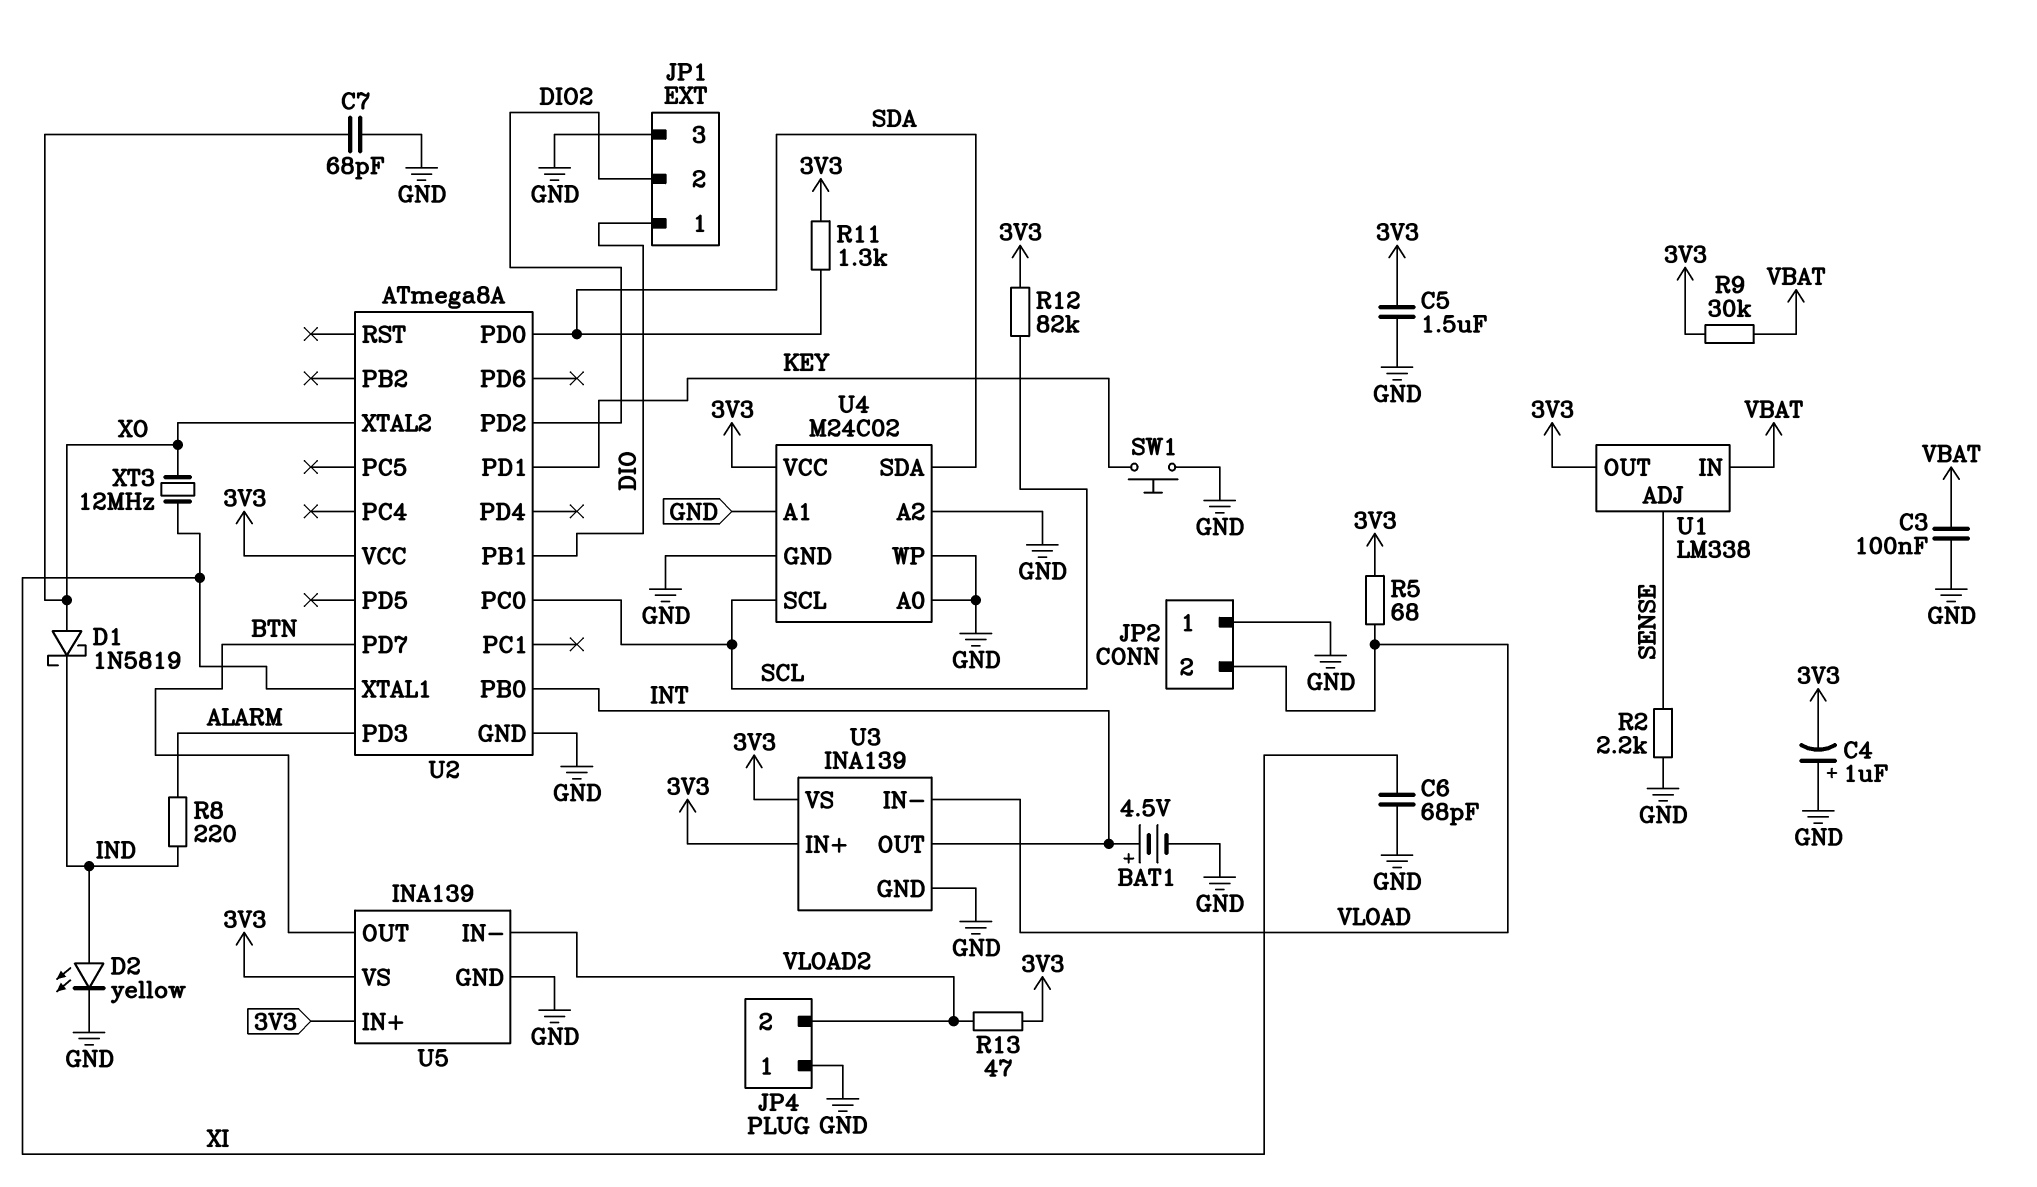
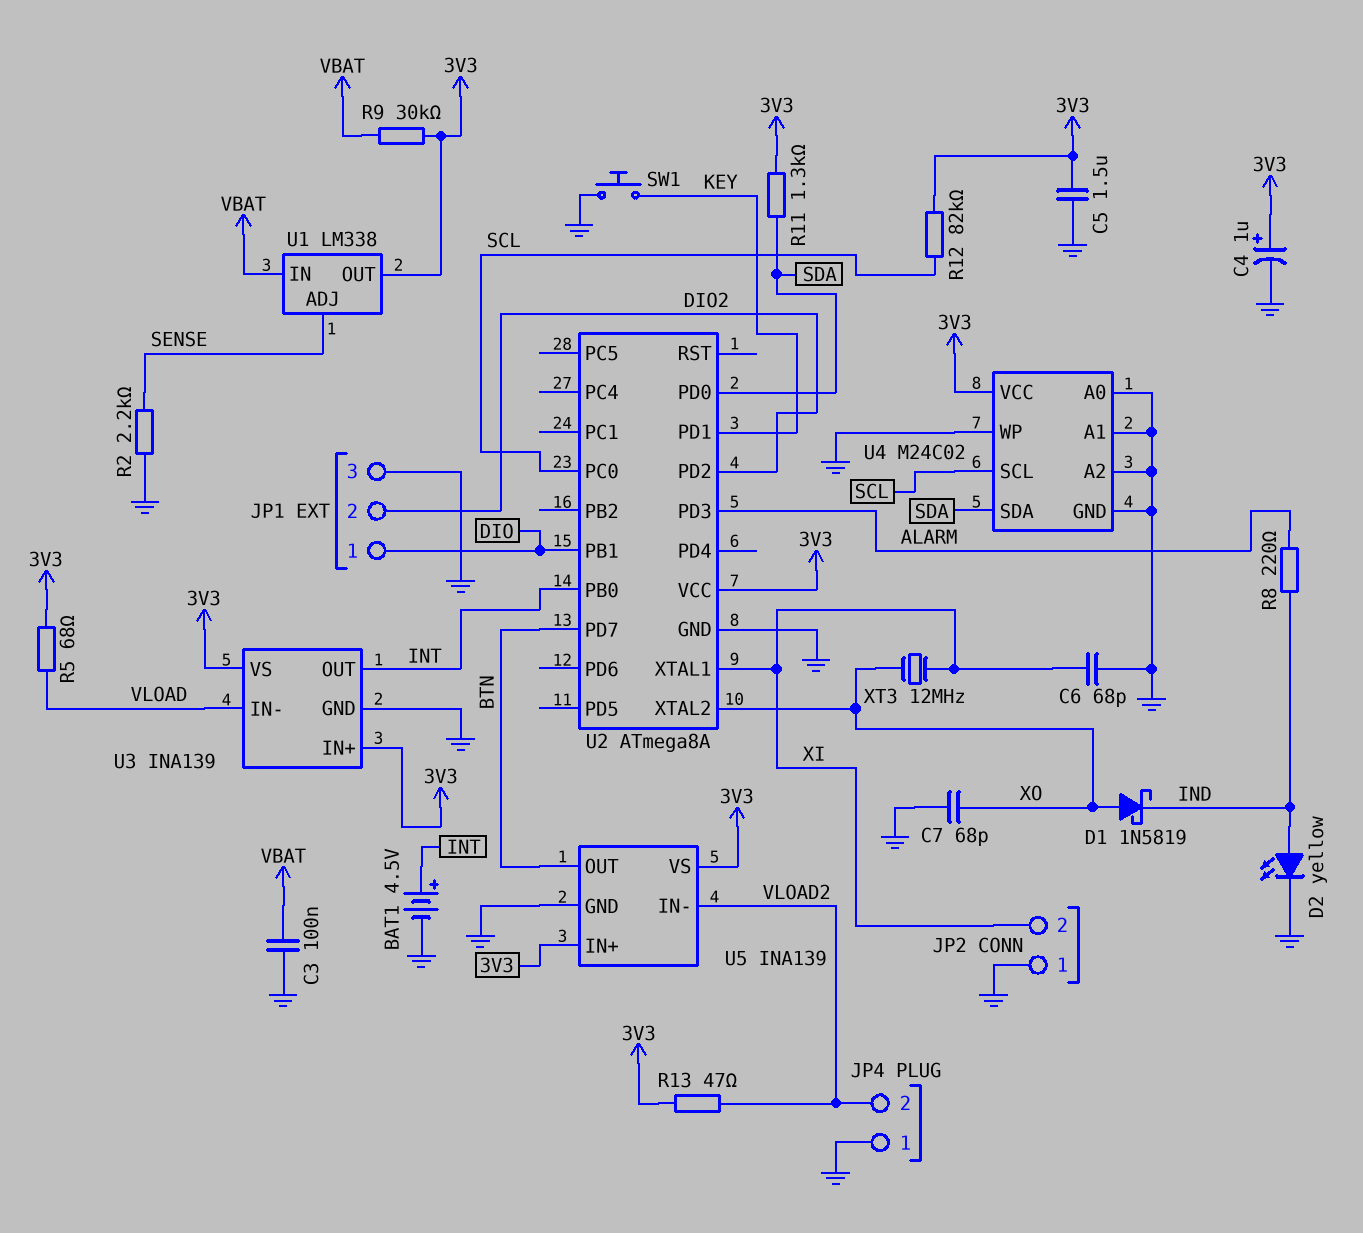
C4: 1uF (plus GND, minus 3V3) -> 1uF (plus 3V3, minus GND)
JP2 pin 2: VLOAD -> XI

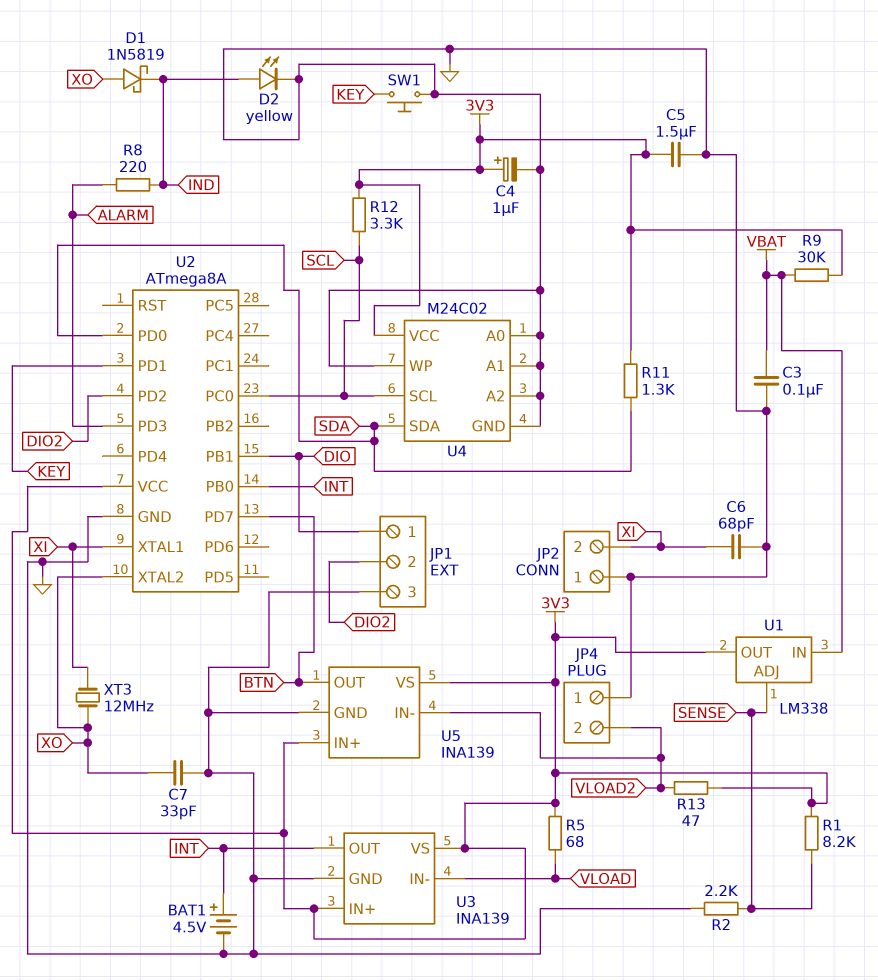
C7: 68pF (GND, XO) -> 33pF (GND, XO)
R1: none -> 8.2k (3V3, SENSE)
R12: 82k (3V3, SCL) -> 3.3k (3V3, SCL)

